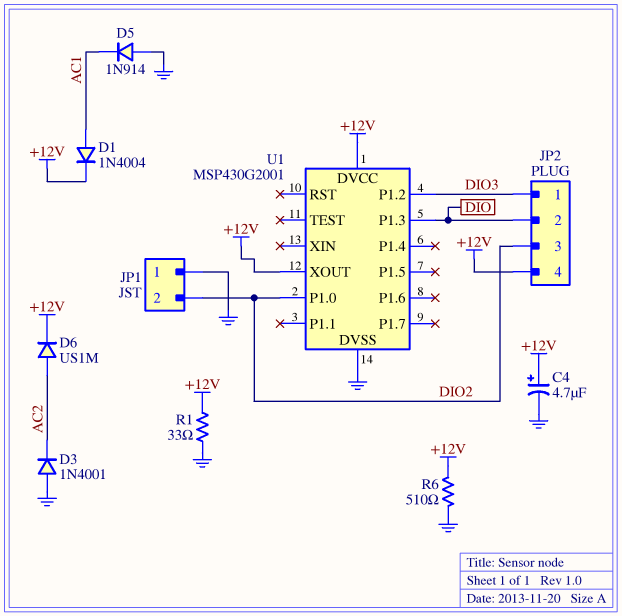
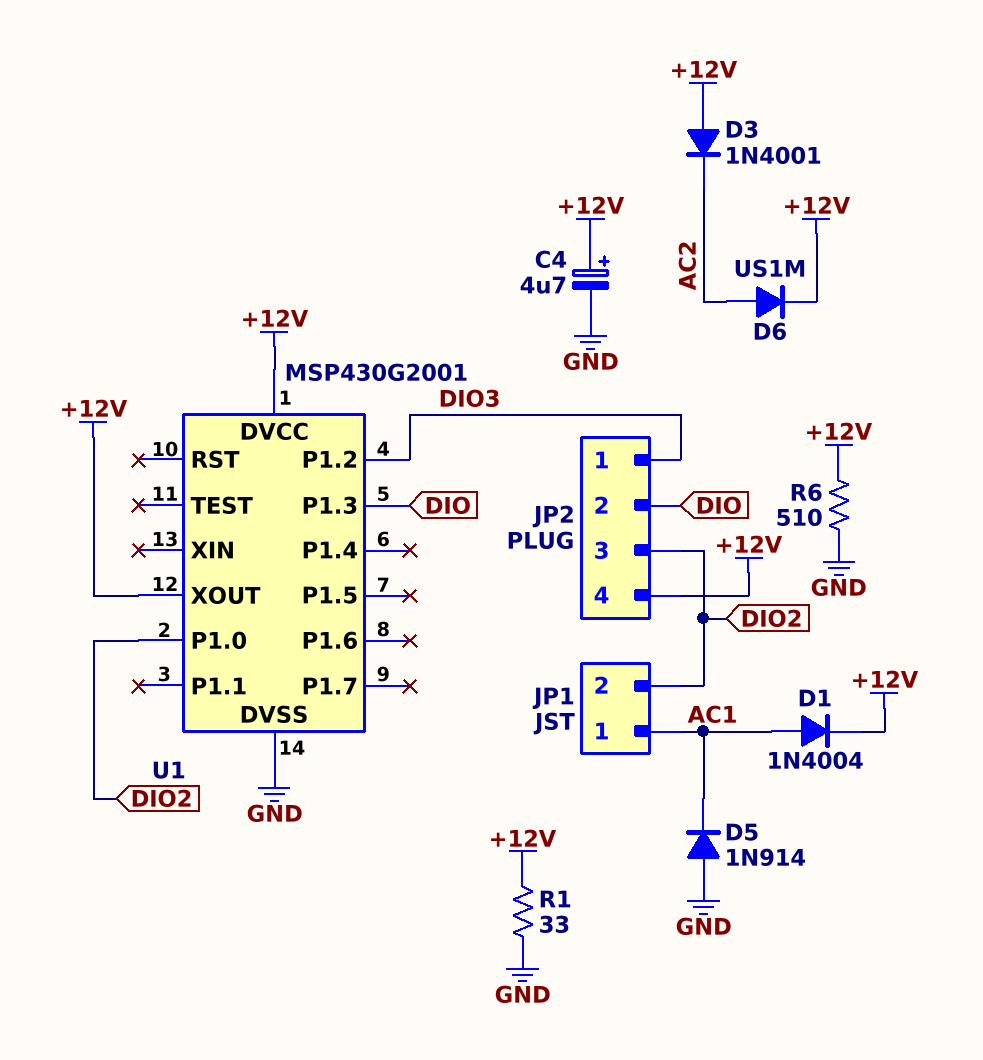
D3: diode 1N4001 (A GND, K AC2) -> diode 1N4001 (A +12V, K AC2)
JP1 pin 1: GND -> AC1

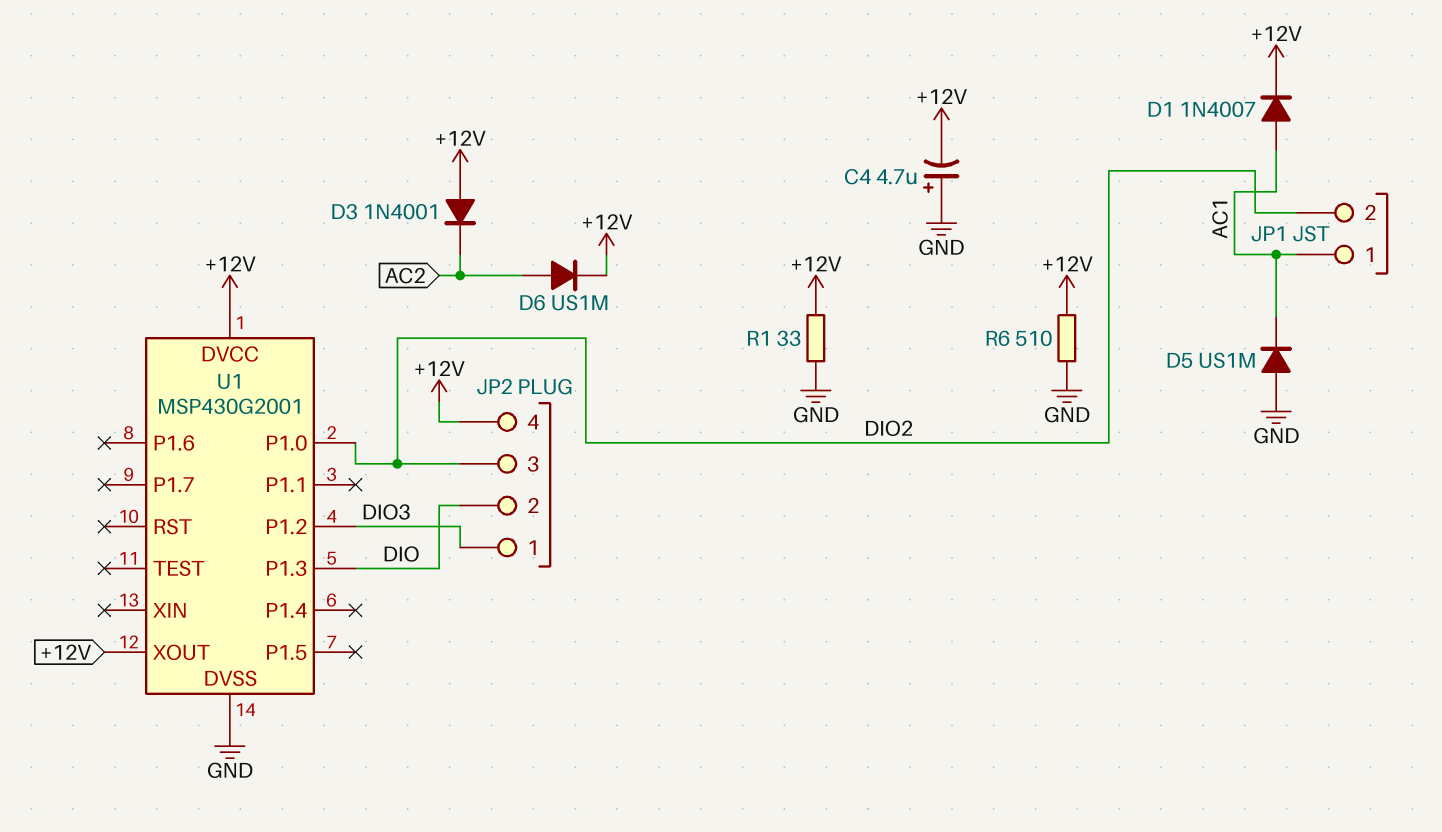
C4: 4.7uF (plus +12V, minus GND) -> 4.7uF (plus GND, minus +12V)
D1: diode 1N4004 (A AC1, K +12V) -> diode 1N4007 (A AC1, K +12V)
D5: diode 1N914 (A GND, K AC1) -> diode US1M (A GND, K AC1)

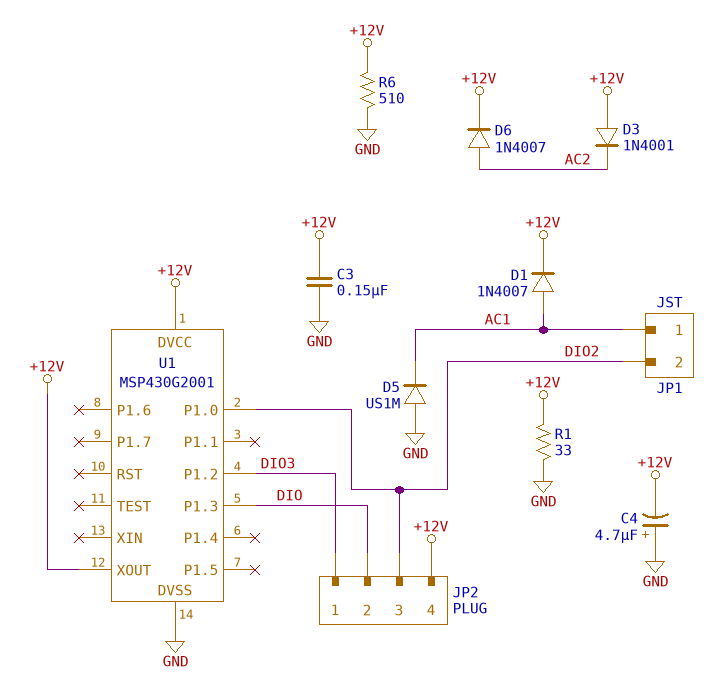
C3: none -> 150nF (+12V, GND)
D6: diode US1M (A AC2, K +12V) -> diode 1N4007 (A AC2, K +12V)

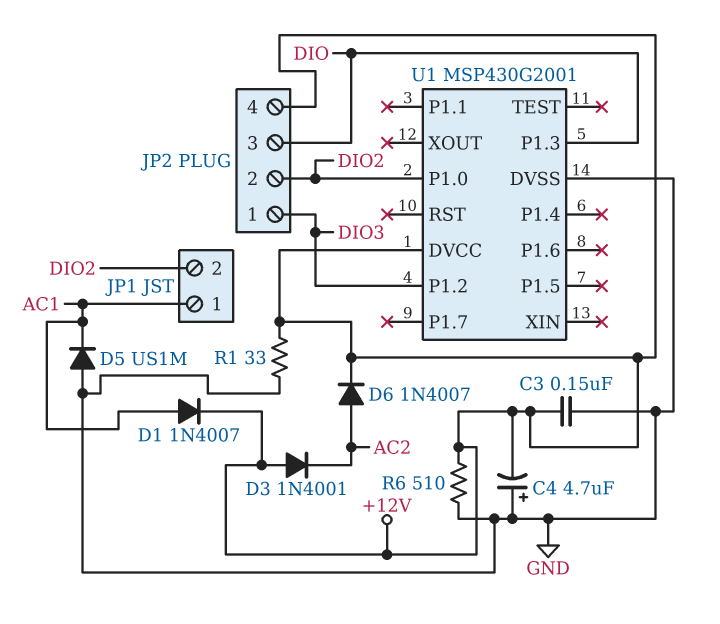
JP2 pin 2: DIO -> DIO2
JP2 pin 3: DIO2 -> DIO
U1 pin XOUT: +12V -> none

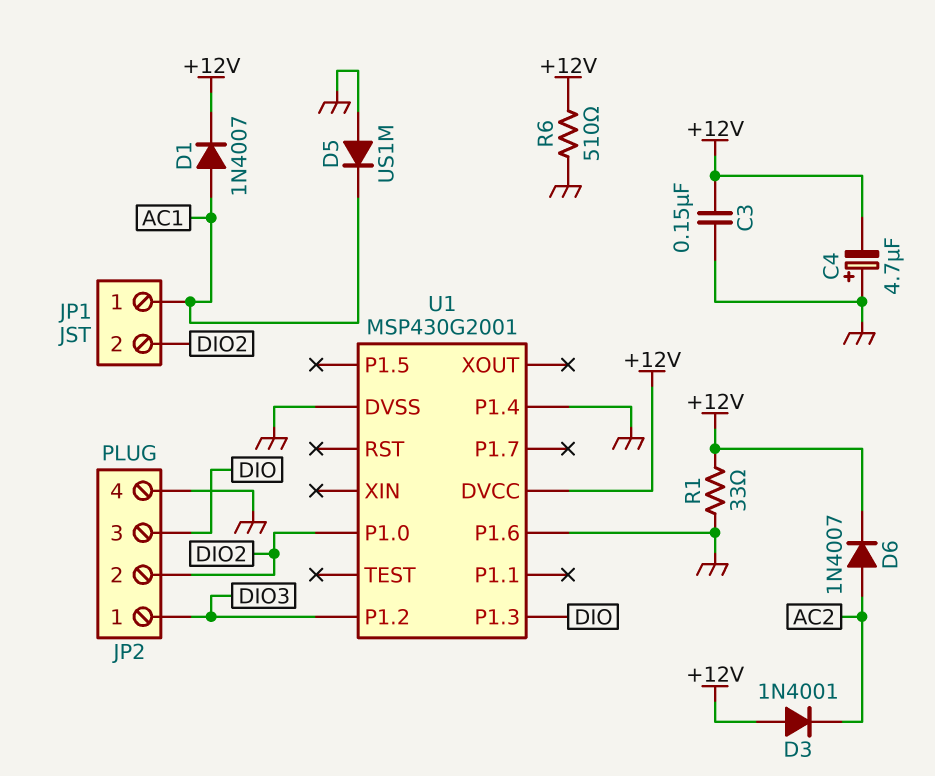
JP2 pin 4: +12V -> GND
U1 pin P1.4: none -> GND
U1 pin P1.6: none -> GND

